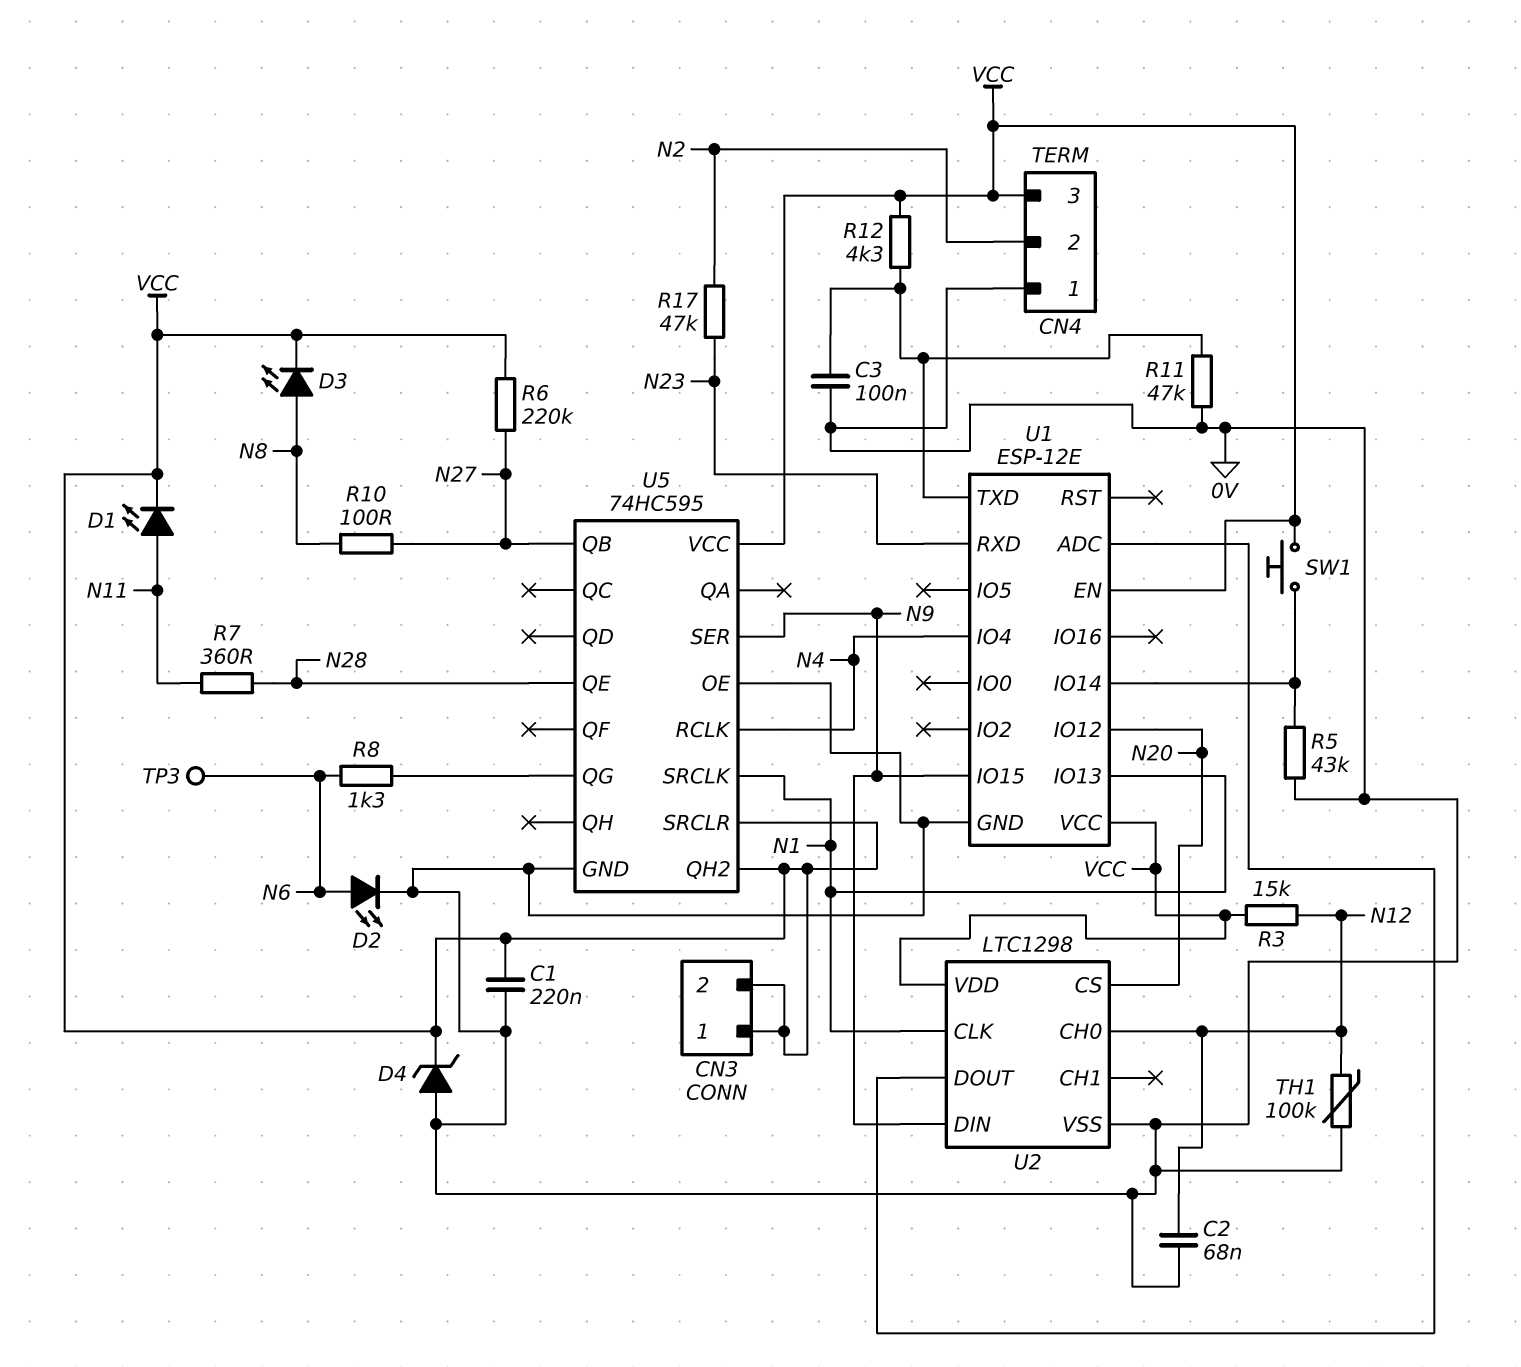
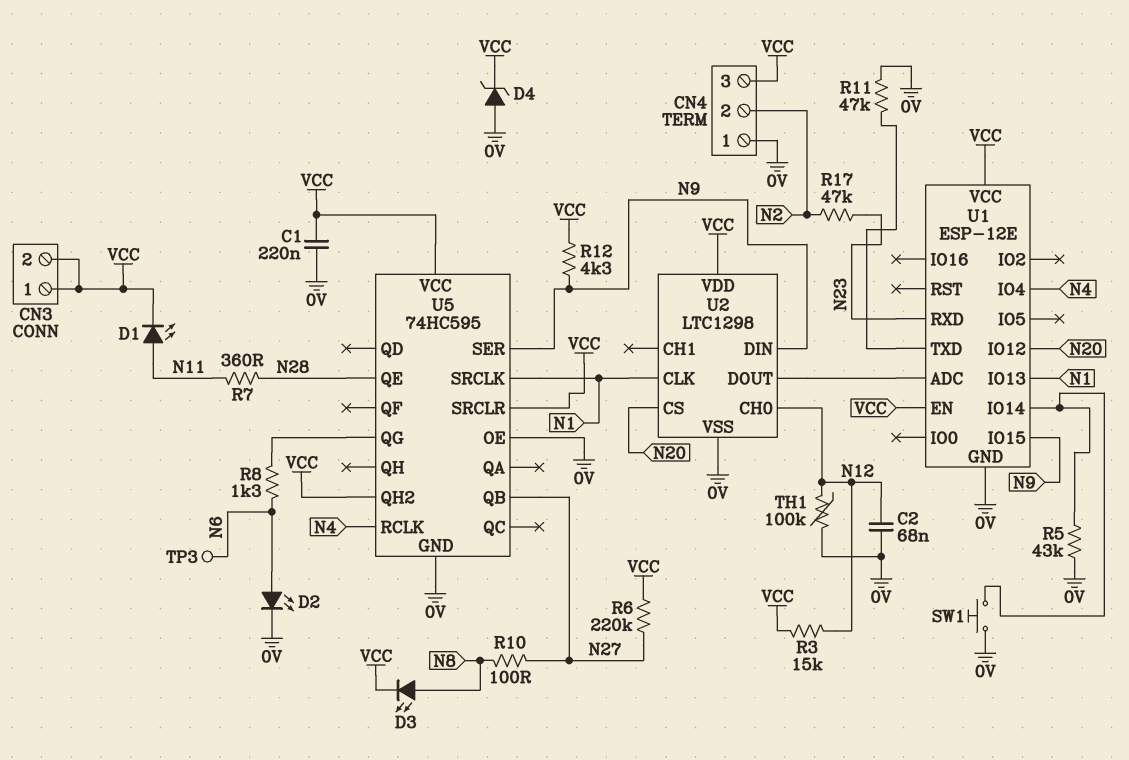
C3: 100nF (0V, U1/TXD) -> none
R12: 4.3k (U1/TXD, VCC) -> 4.3k (N9, VCC)
SW1: button (U1/IO14, VCC) -> button (0V, U1/IO14)

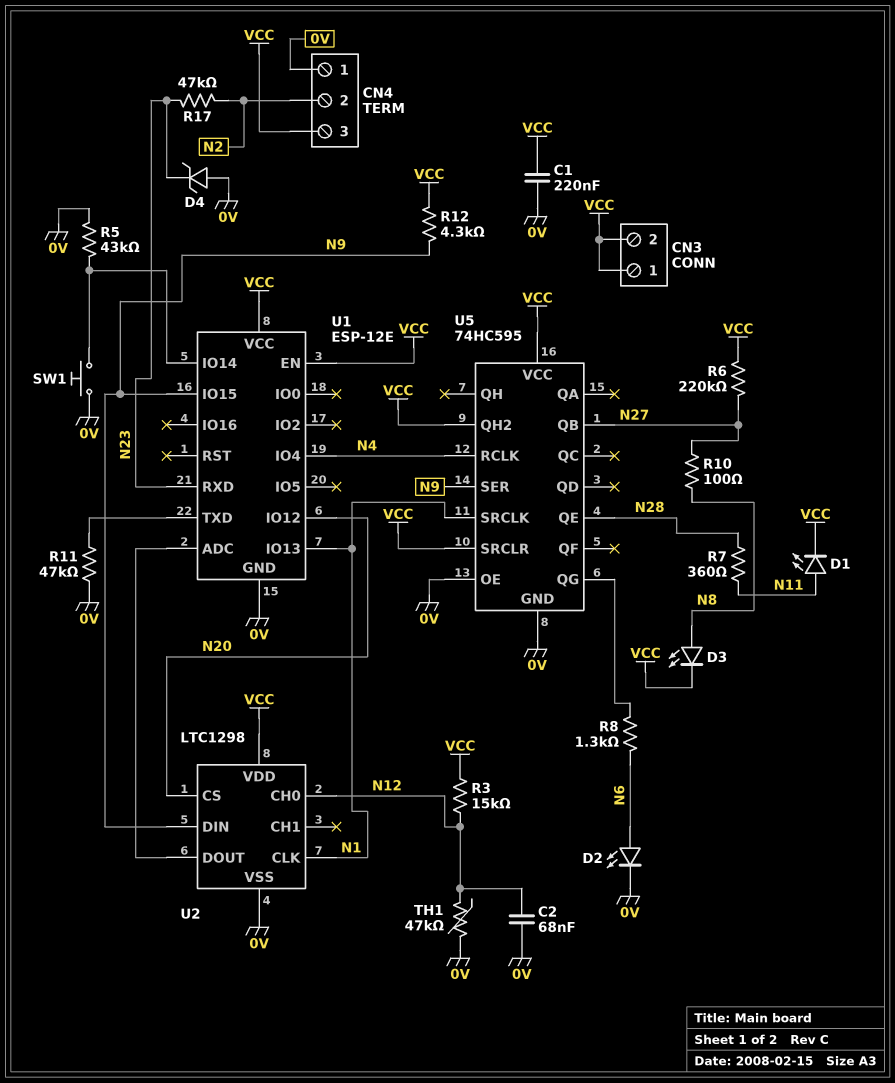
D4: zener (A 0V, K VCC) -> zener (A 0V, K N23)
TH1: 100k (0V, N12) -> 47k (0V, N12)
TP3: test point (N6) -> none

